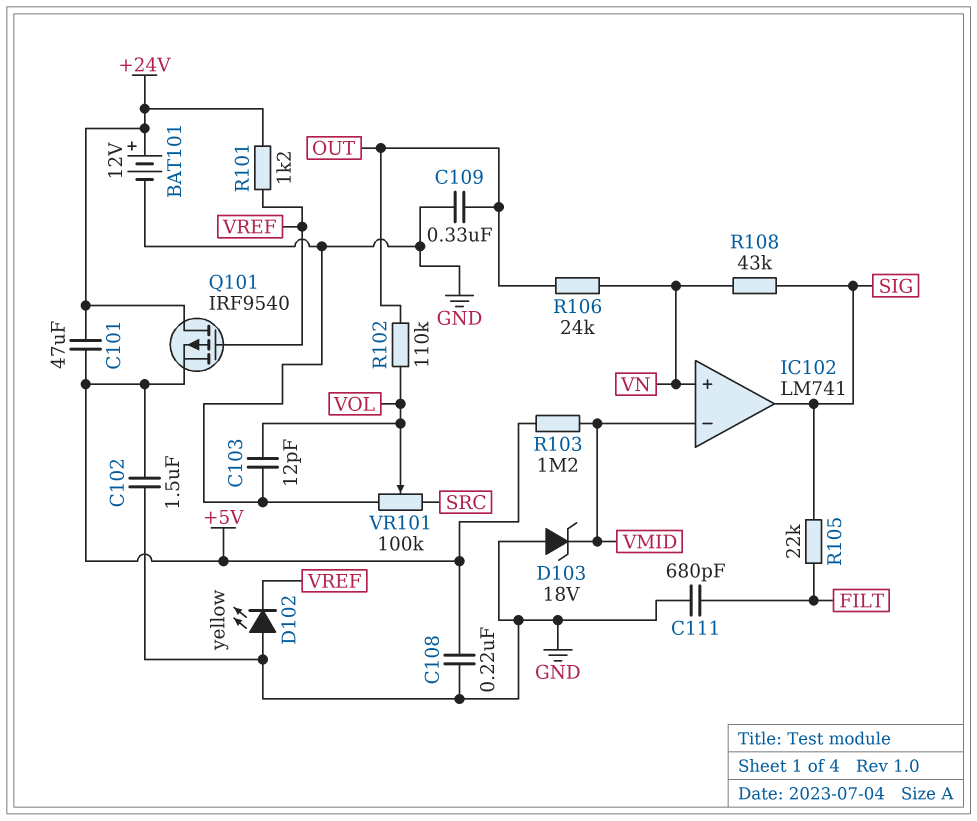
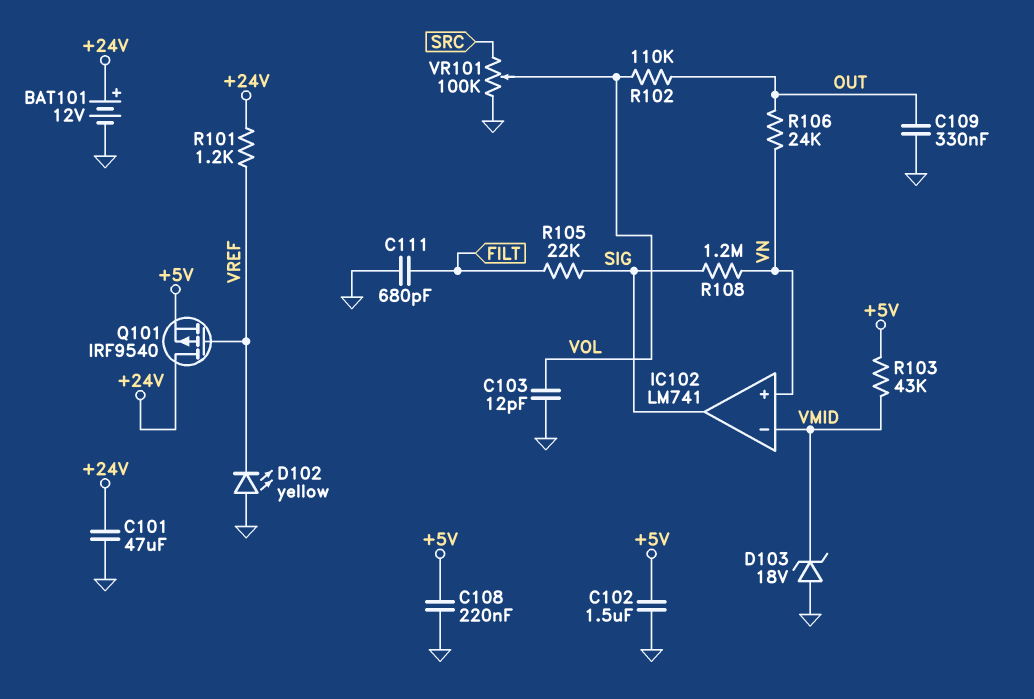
C101: 47uF (+5V, +24V) -> 47uF (+24V, GND)
R103: 1.2M (+5V, VMID) -> 43k (+5V, VMID)
R108: 43k (SIG, VN) -> 1.2M (SIG, VN)

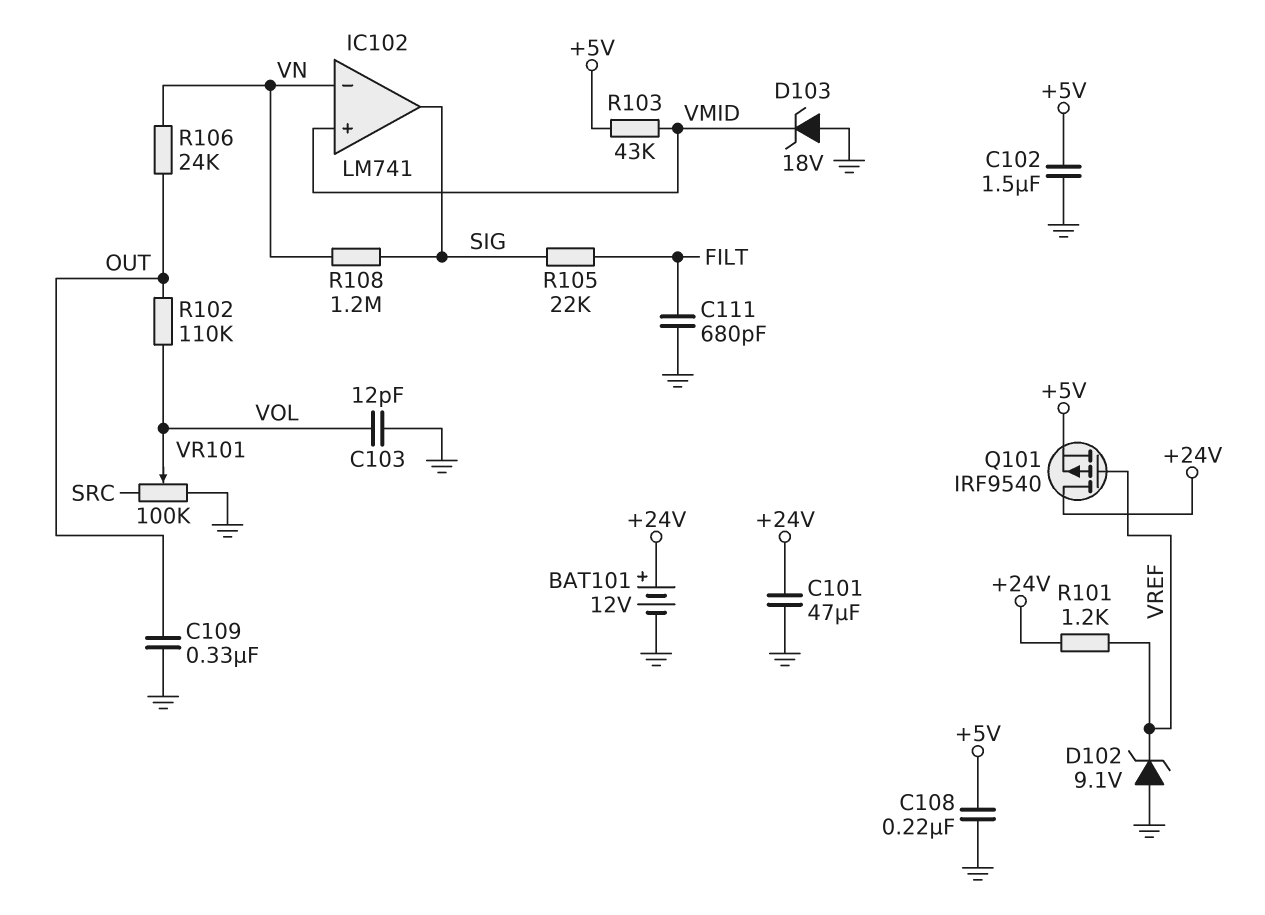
D102: LED yellow (A GND, K VREF) -> zener 9.1V (A GND, K VREF)
IC102 pin in+: VN -> VMID
IC102 pin in-: VMID -> VN

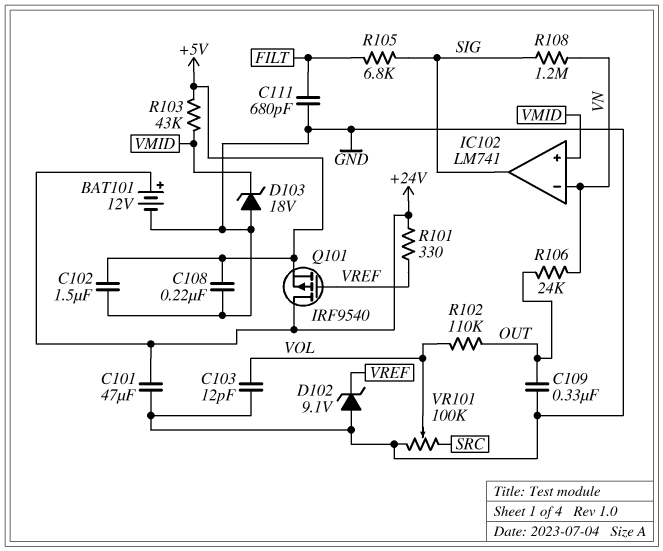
R101: 1.2k (+24V, VREF) -> 330 (+24V, VREF)
R105: 22k (FILT, SIG) -> 6.8k (FILT, SIG)

